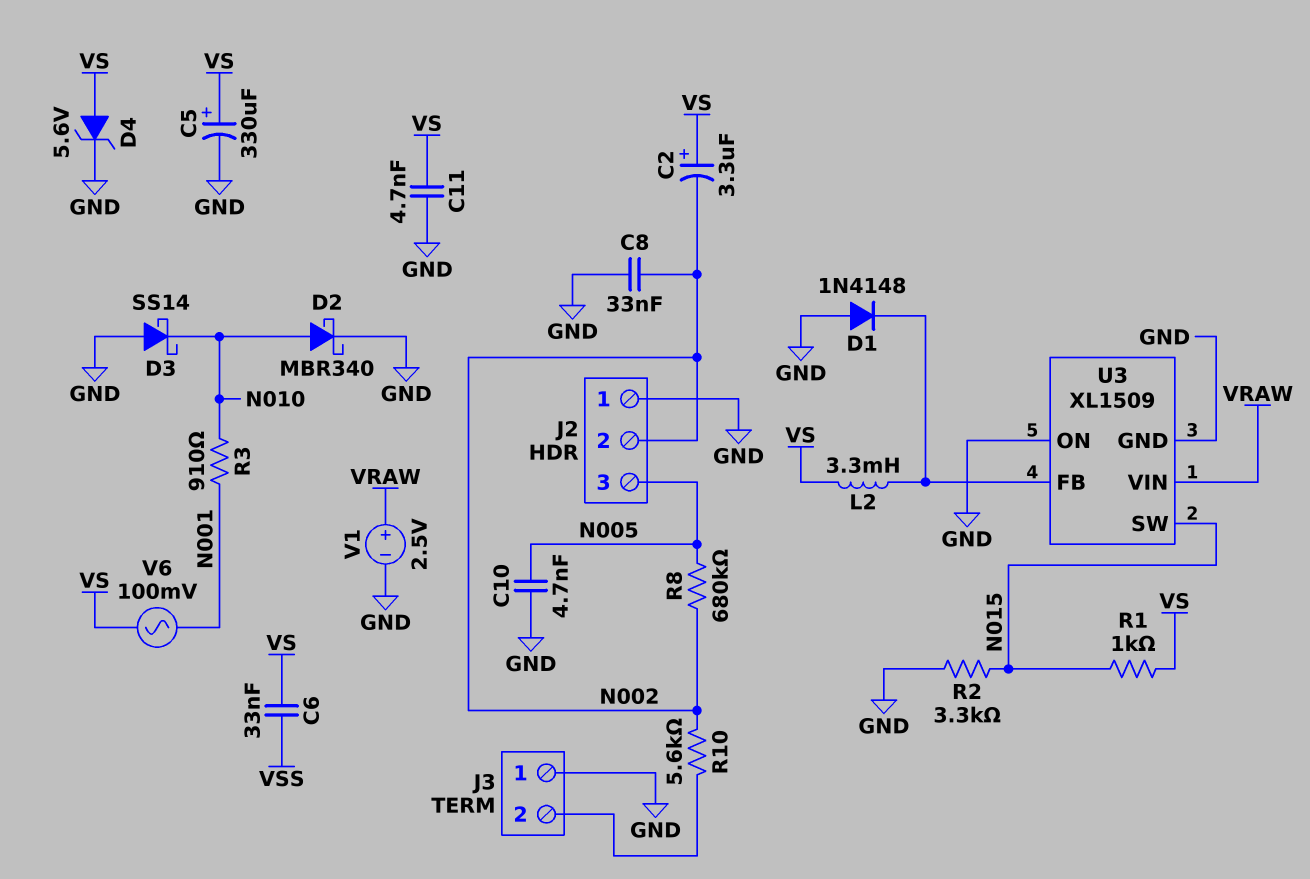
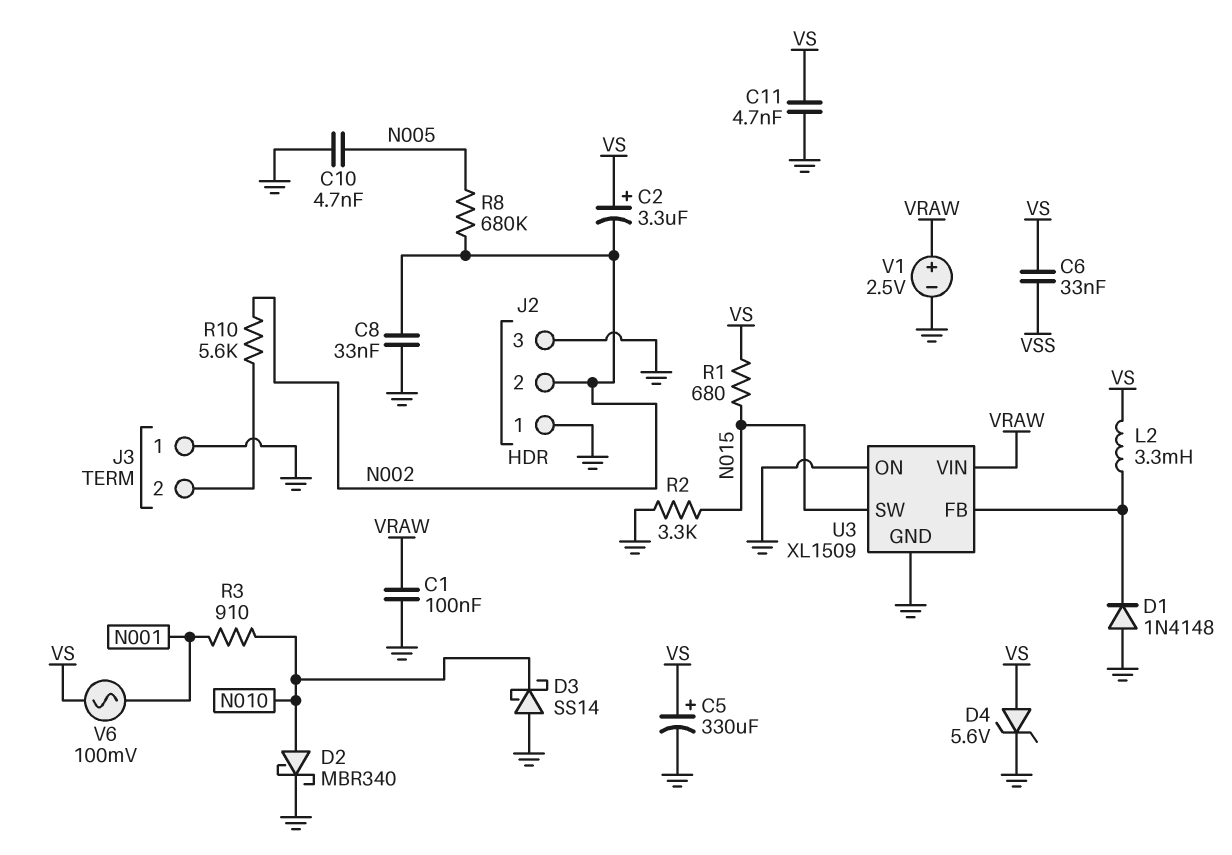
C1: none -> 100nF (GND, VRAW)
J2 pin 3: N005 -> GND
R1: 1k (N015, VS) -> 680 (N015, VS)

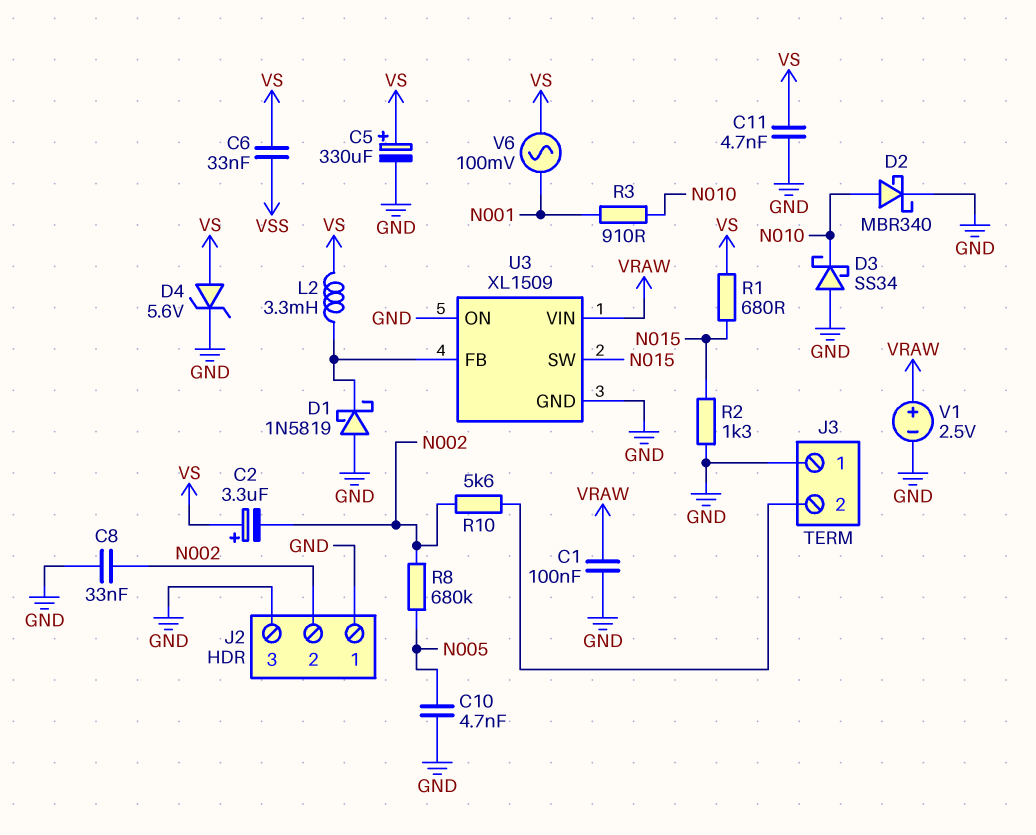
D1: diode 1N4148 (A GND, K U3/FB) -> schottky 1N5819 (A GND, K U3/FB)
D3: schottky SS14 (A GND, K N010) -> schottky SS34 (A GND, K N010)
R2: 3.3k (GND, N015) -> 1.3k (GND, N015)

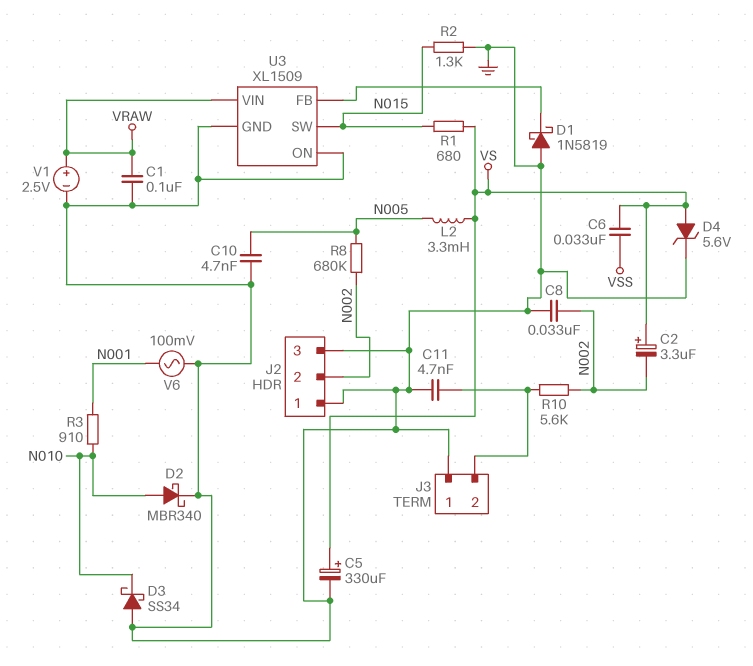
C11: 4.7nF (GND, VS) -> 4.7nF (GND, J3/2)
L2: 3.3mH (U3/FB, VS) -> 3.3mH (N005, VS)
V6: AC 100mV (N001, VS) -> AC 100mV (GND, N001)

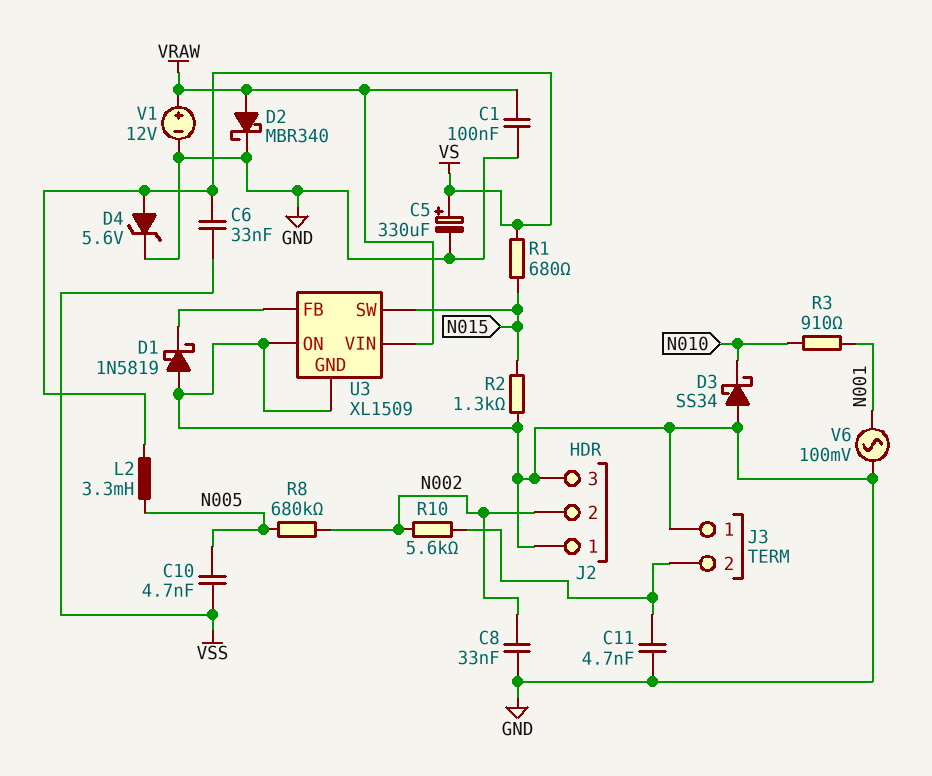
C2: 3.3uF (plus VS, minus N002) -> none
C10: 4.7nF (GND, N005) -> 4.7nF (N005, VSS)
D2: schottky MBR340 (A N010, K GND) -> schottky MBR340 (A VRAW, K GND)
V1: 2.5V (plus VRAW, minus GND) -> 12V (plus VRAW, minus GND)

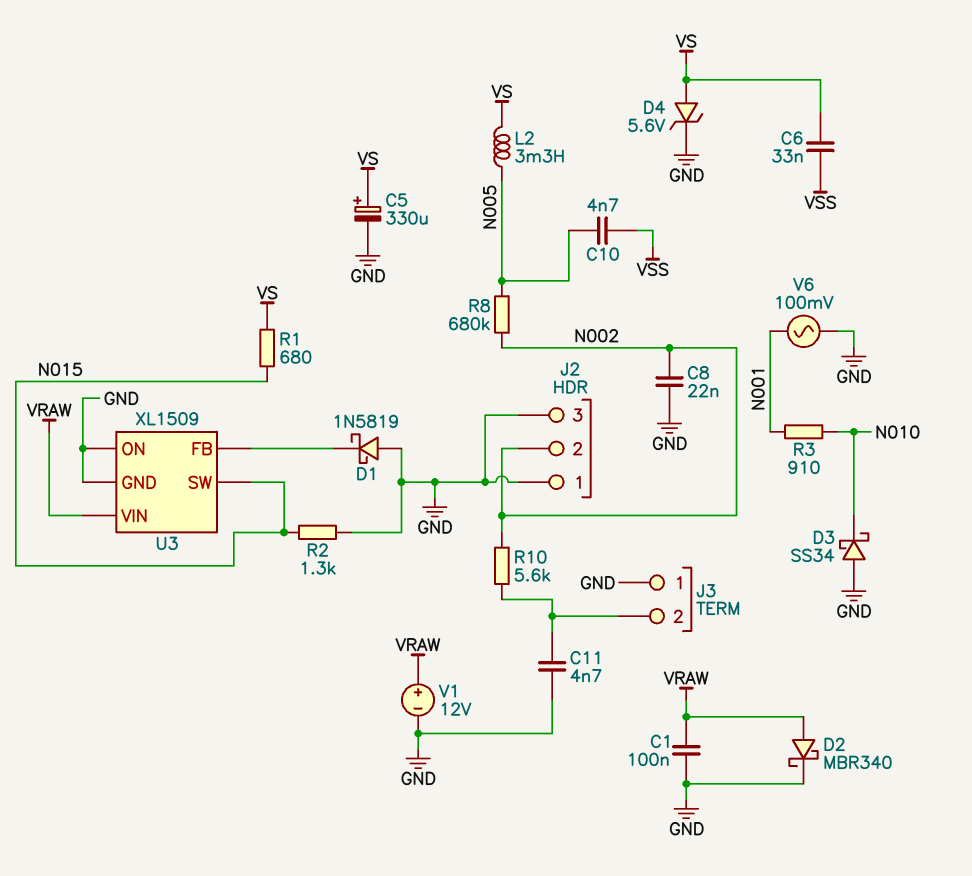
C8: 33nF (GND, N002) -> 22nF (GND, N002)

